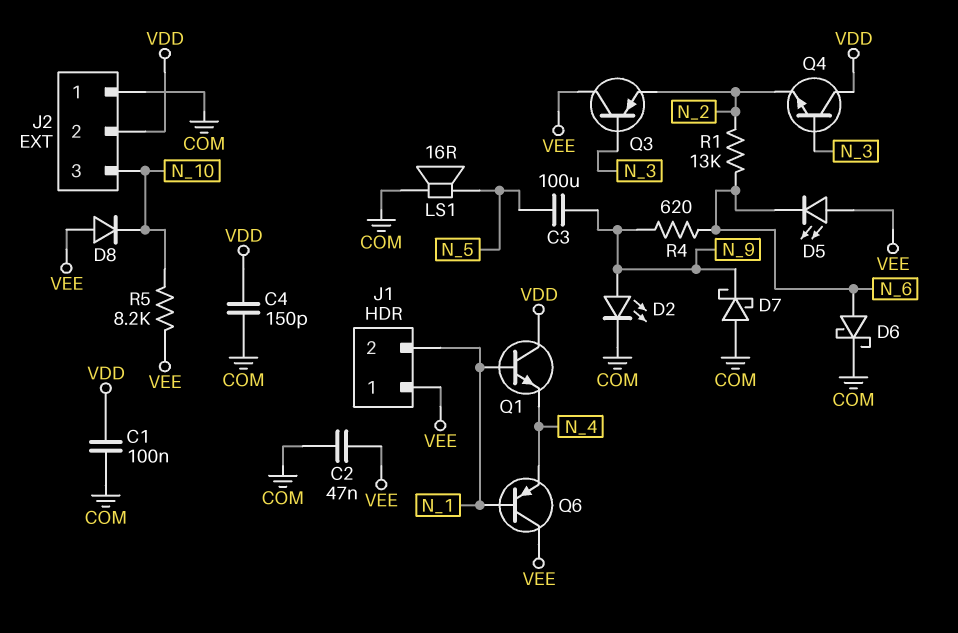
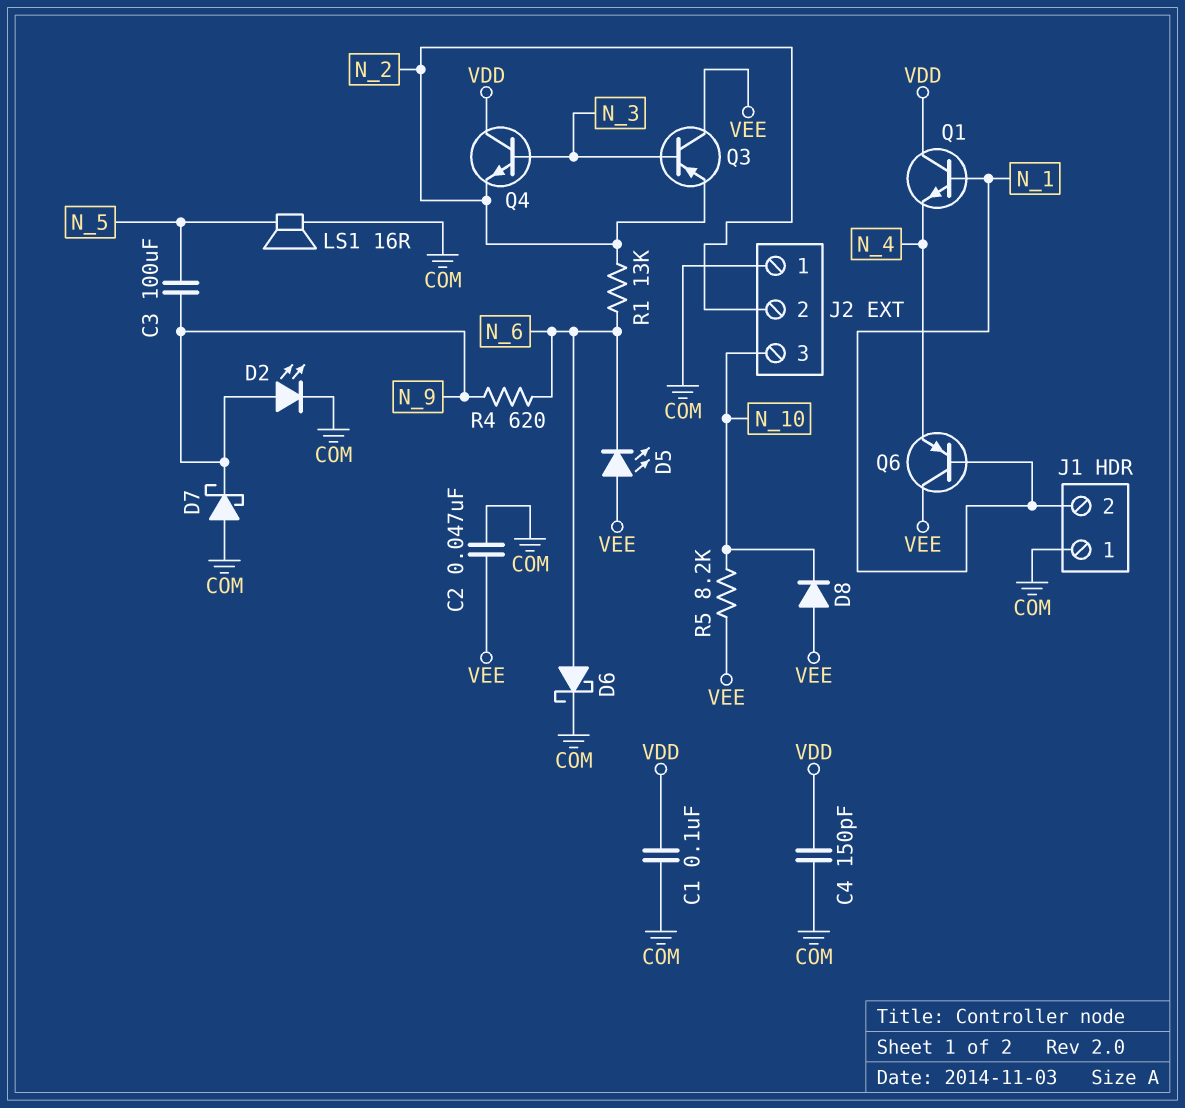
J1 pin 1: VEE -> COM
J2 pin 2: VDD -> N_2

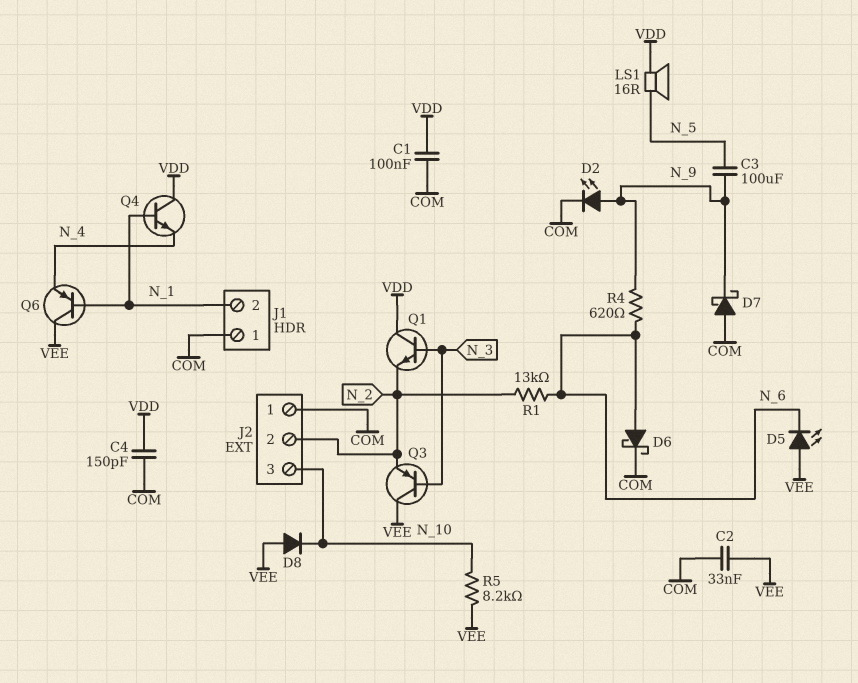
C2: 47nF (COM, VEE) -> 33nF (COM, VEE)
LS1: speaker 16R (COM, N_5) -> speaker 16R (N_5, VDD)
Q1: NPN (B N_1, C VDD, E N_4) -> NPN (B N_3, C VDD, E N_2)
Q4: NPN (B N_3, C VDD, E N_2) -> NPN (B N_1, C VDD, E N_4)

